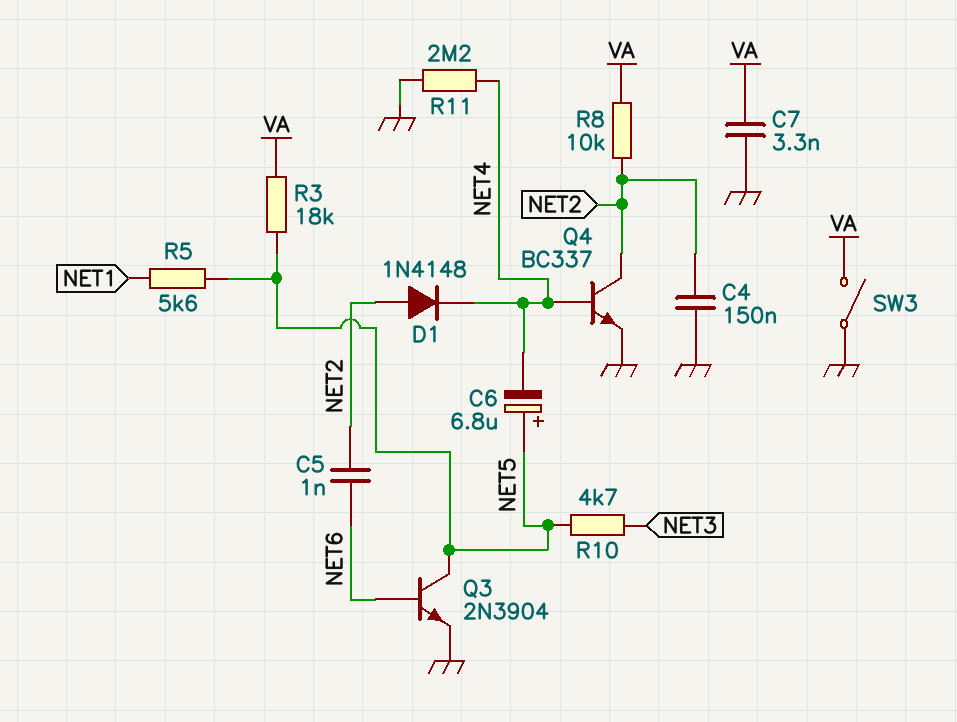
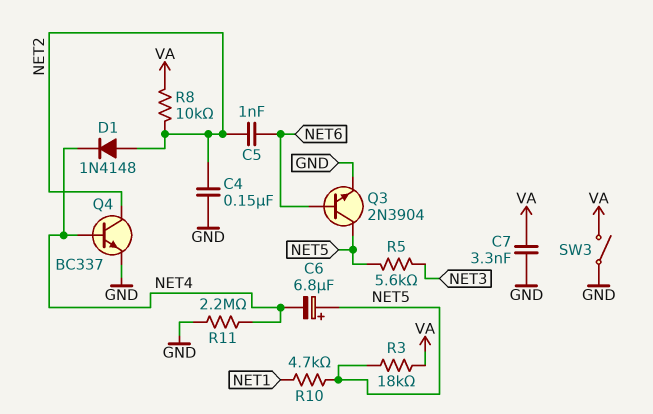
R5: 5.6k (NET1, NET5) -> 5.6k (NET3, NET5)
R10: 4.7k (NET3, NET5) -> 4.7k (NET1, NET5)

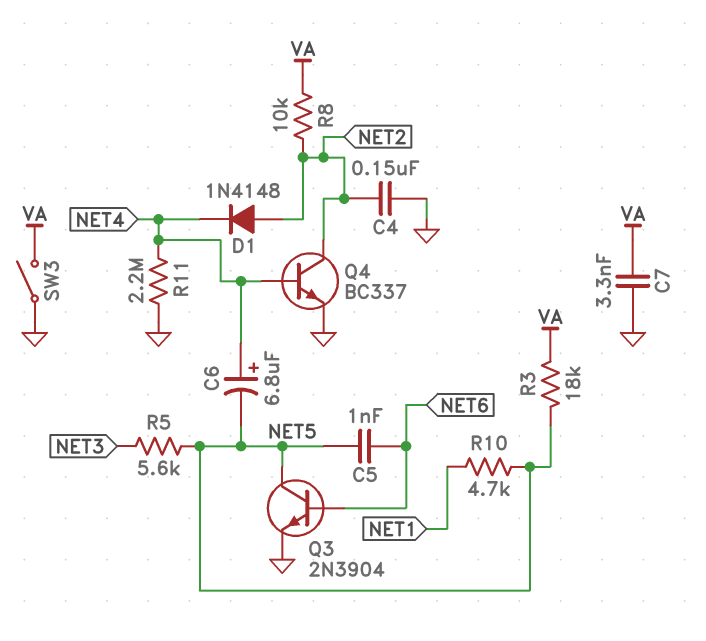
C5: 1nF (NET2, NET6) -> 1nF (NET5, NET6)
C6: 6.8uF (plus NET5, minus NET4) -> 6.8uF (plus NET4, minus NET5)

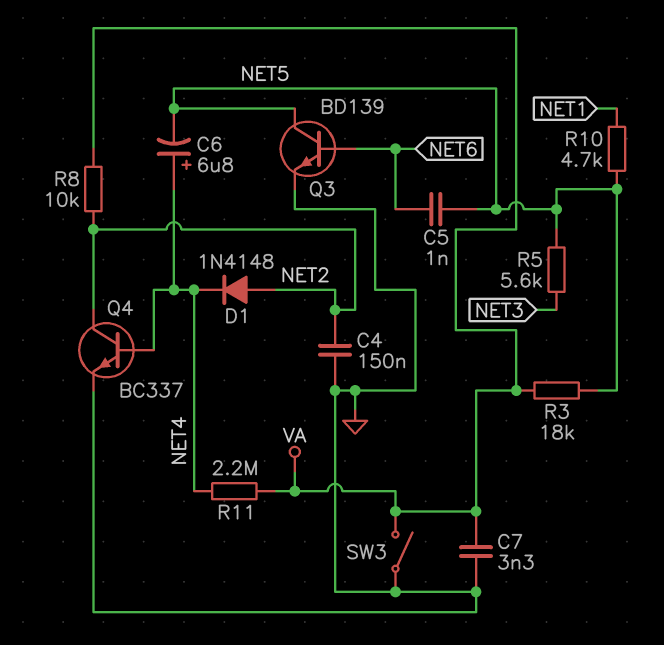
Q3: NPN 2N3904 (B NET6, C NET5, E GND) -> NPN BD139 (B NET6, C NET5, E GND)
R11: 2.2M (GND, NET4) -> 2.2M (NET4, VA)

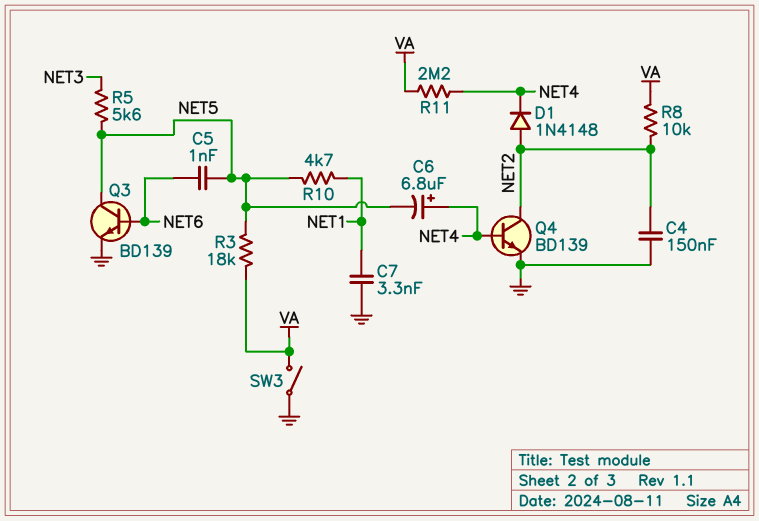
C7: 3.3nF (GND, VA) -> 3.3nF (GND, NET1)
Q4: NPN BC337 (B NET4, C NET2, E GND) -> NPN BD139 (B NET4, C NET2, E GND)

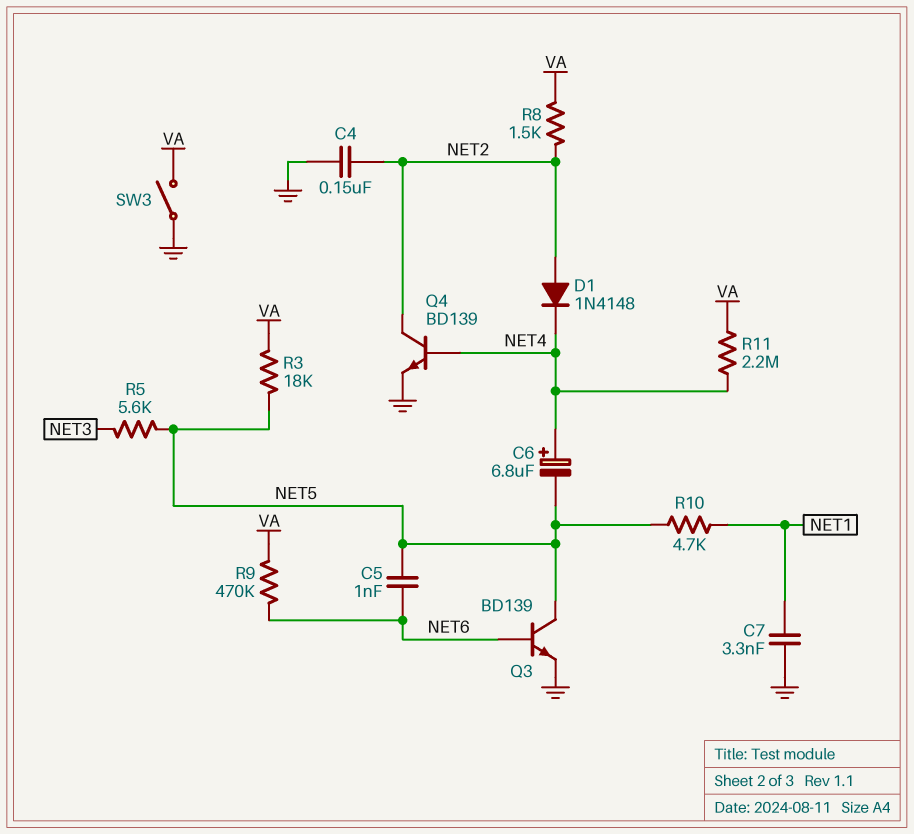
R8: 10k (NET2, VA) -> 1.5k (NET2, VA)
R9: none -> 470k (NET6, VA)

